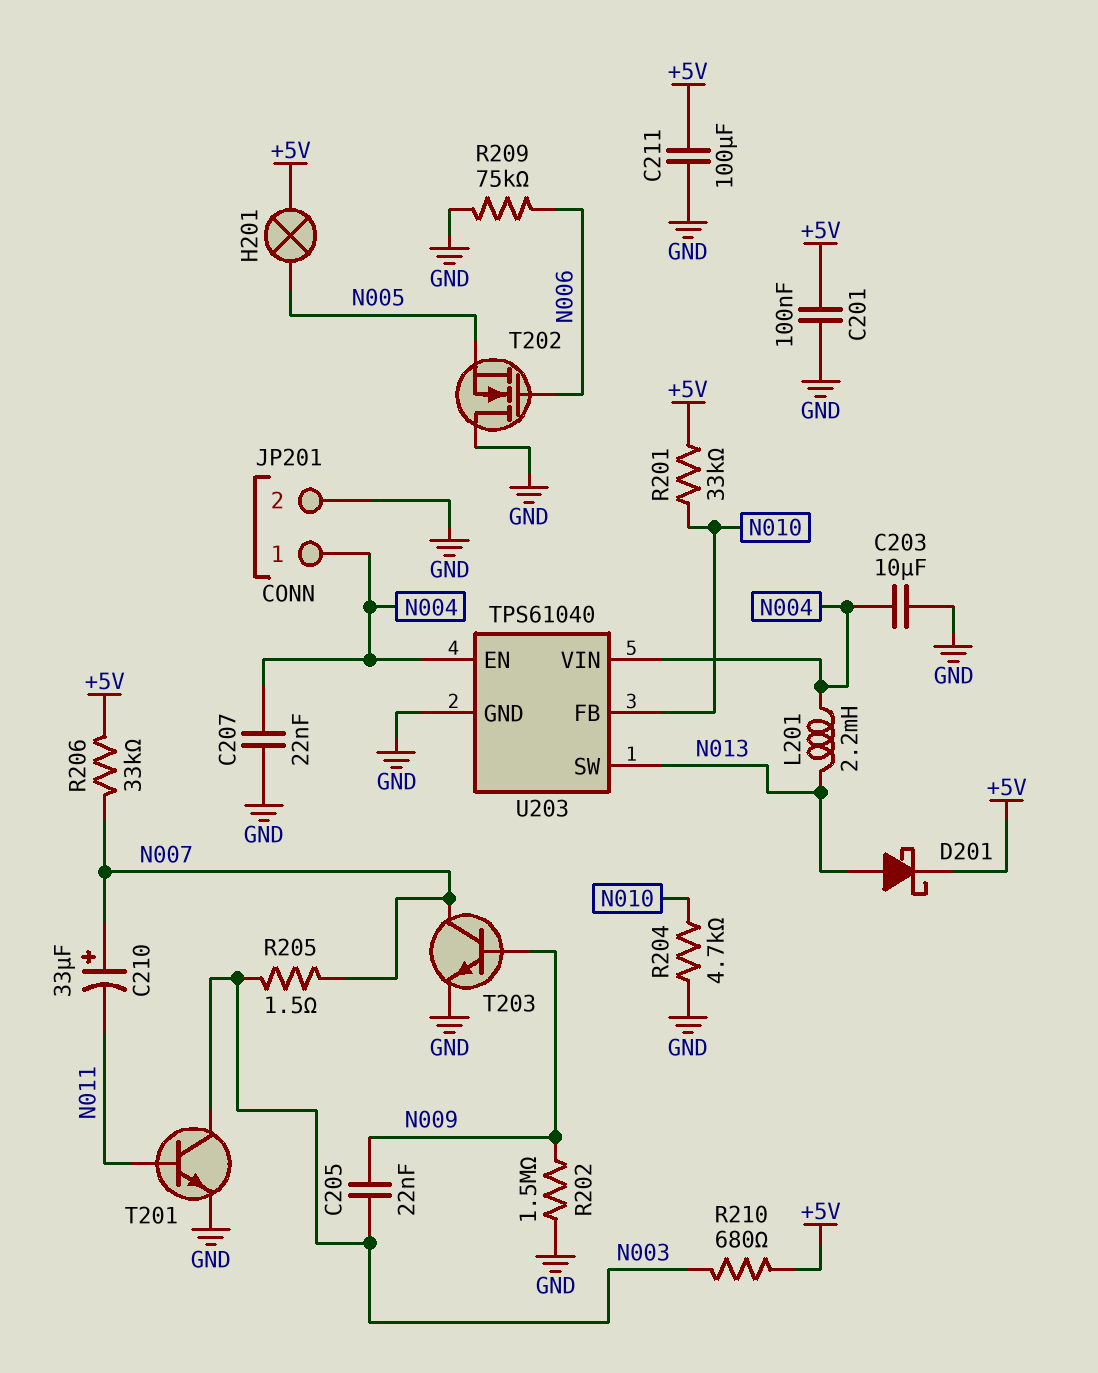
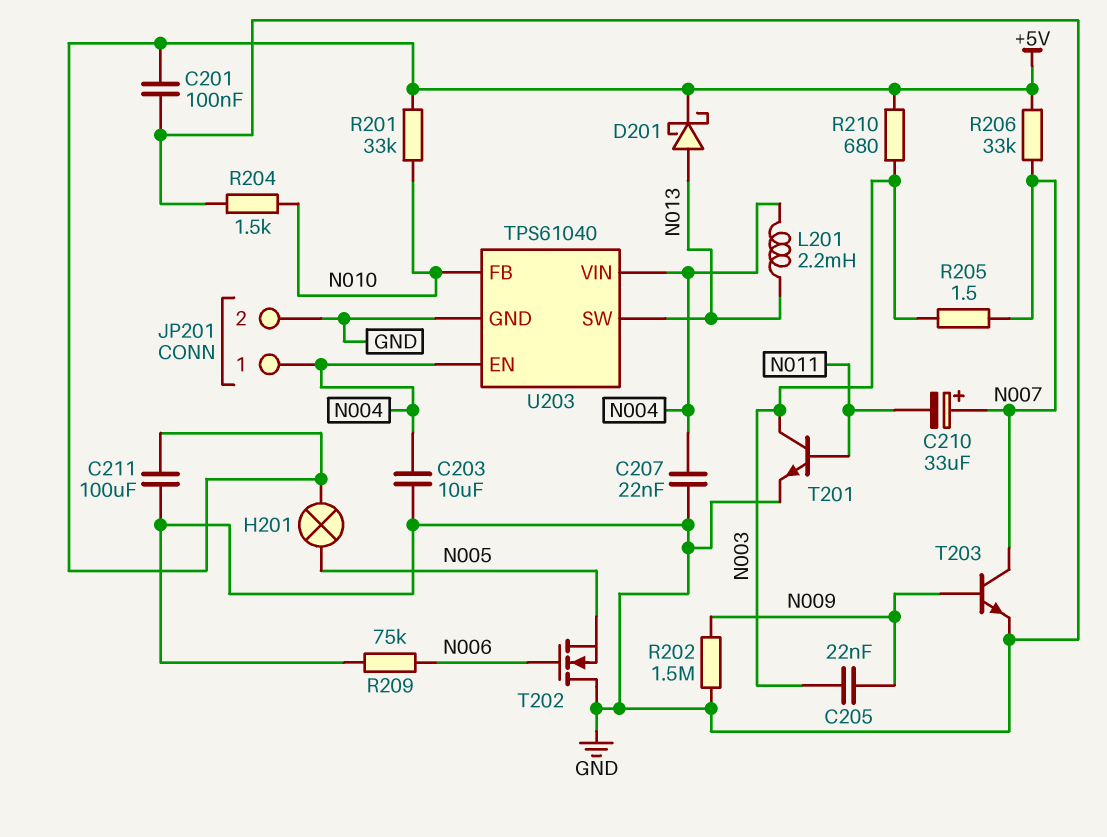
R204: 4.7k (GND, N010) -> 1.5k (GND, N010)

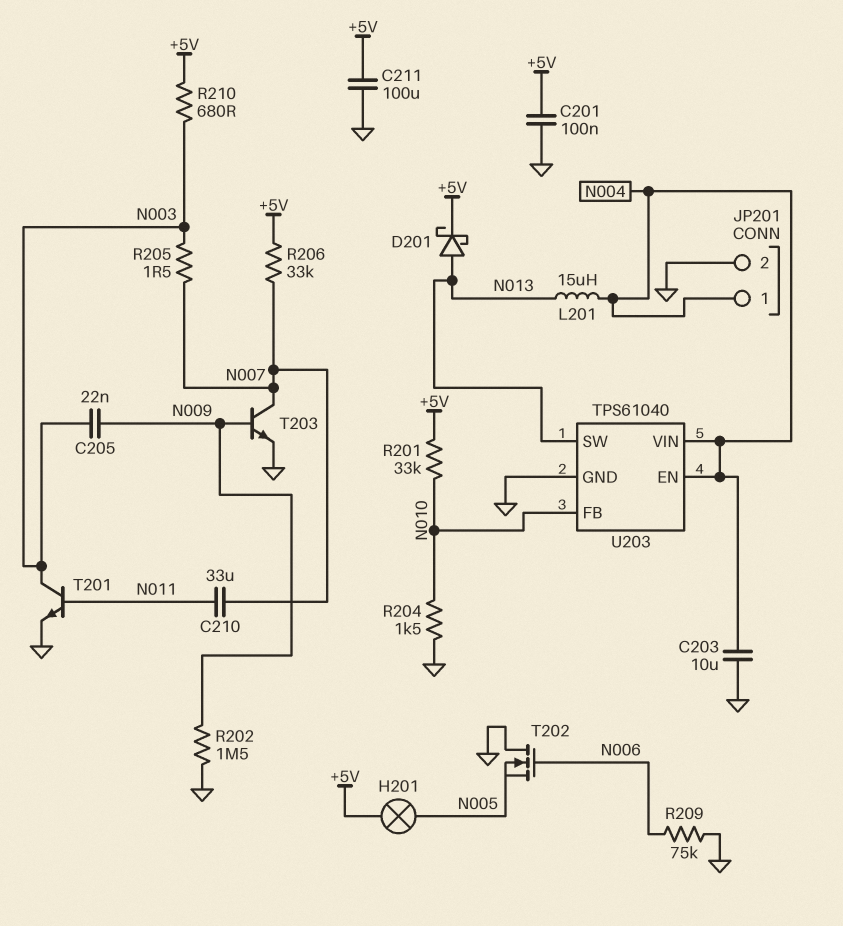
C207: 22nF (GND, N004) -> none
C210: 33uF (plus N007, minus N011) -> 33uF (N007, N011)
L201: 2.2mH (N004, N013) -> 15uH (N004, N013)

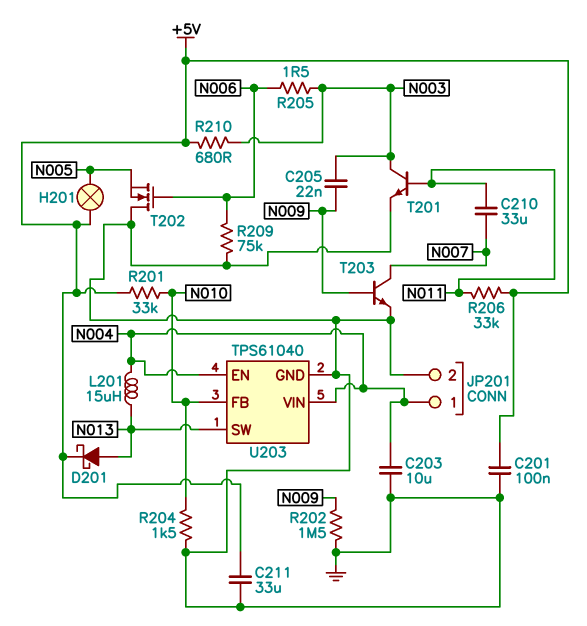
C211: 100uF (+5V, GND) -> 33uF (+5V, GND)
R205: 1.5 (N003, N007) -> 1.5 (N003, N006)
R206: 33k (+5V, N007) -> 33k (+5V, N011)

